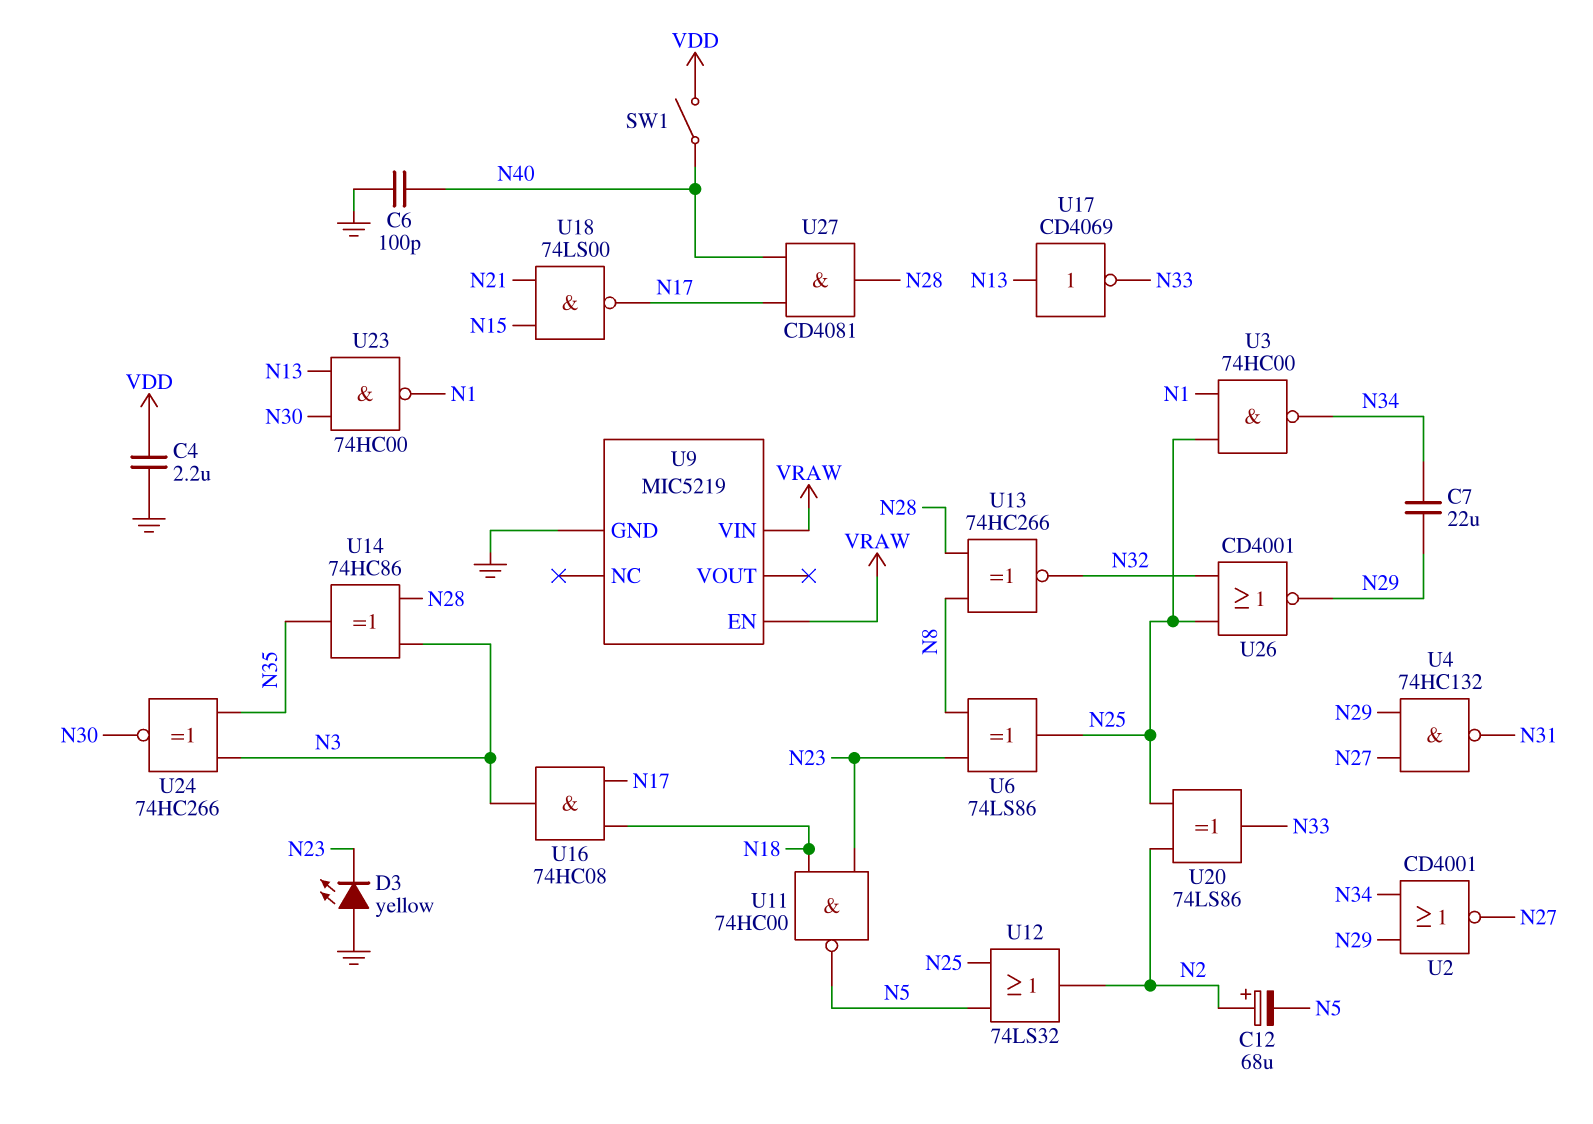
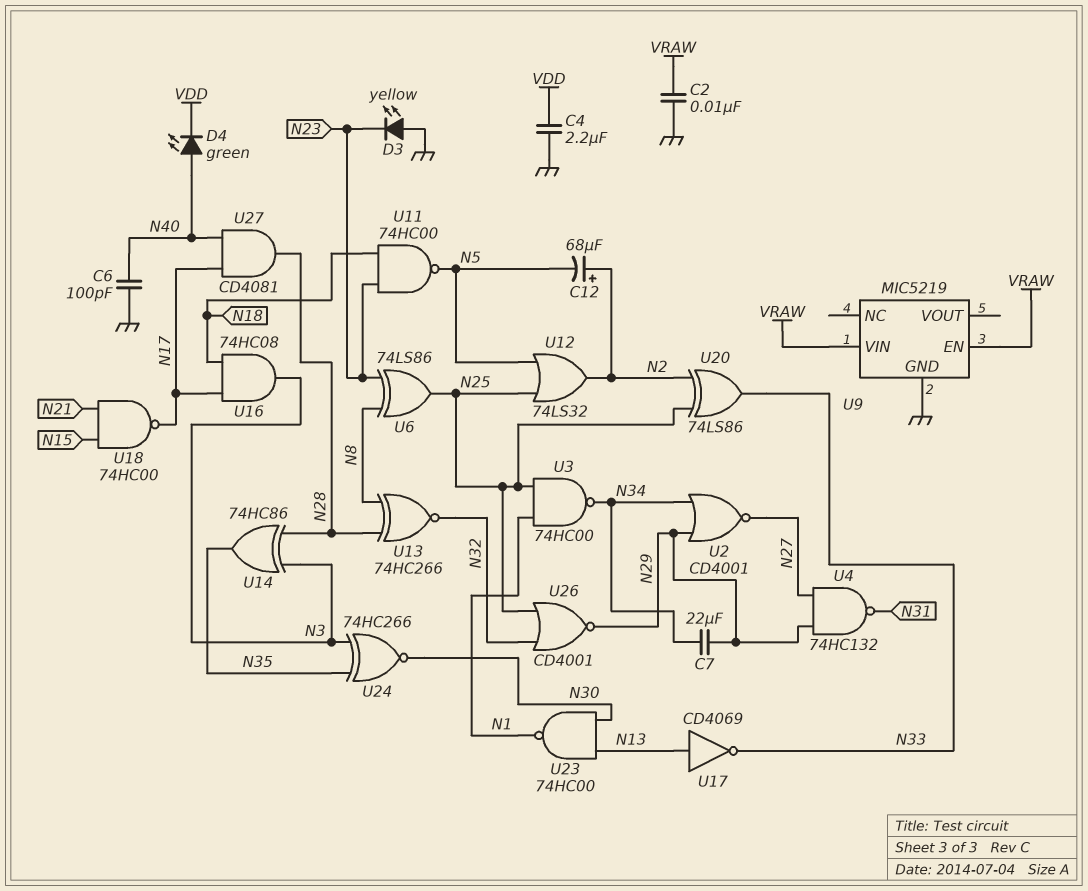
C2: none -> 10nF (GND, VRAW)
D4: none -> LED green (A N40, K VDD)
SW1: switch (N40, VDD) -> none
U18: NAND 74LS00 (in N15, in N21, out N17) -> NAND 74HC00 (in N15, in N21, out N17)

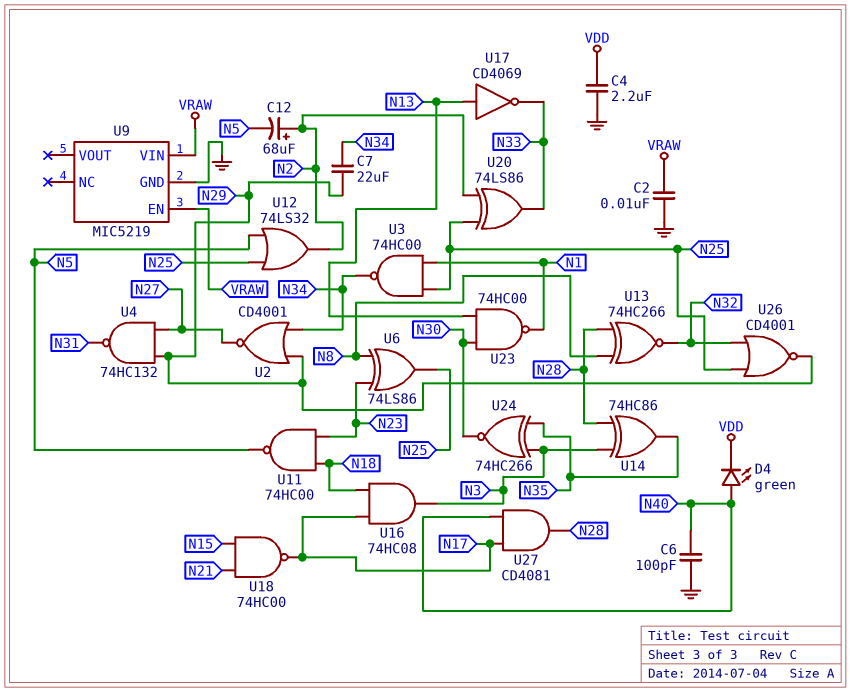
D3: LED yellow (A GND, K N23) -> none

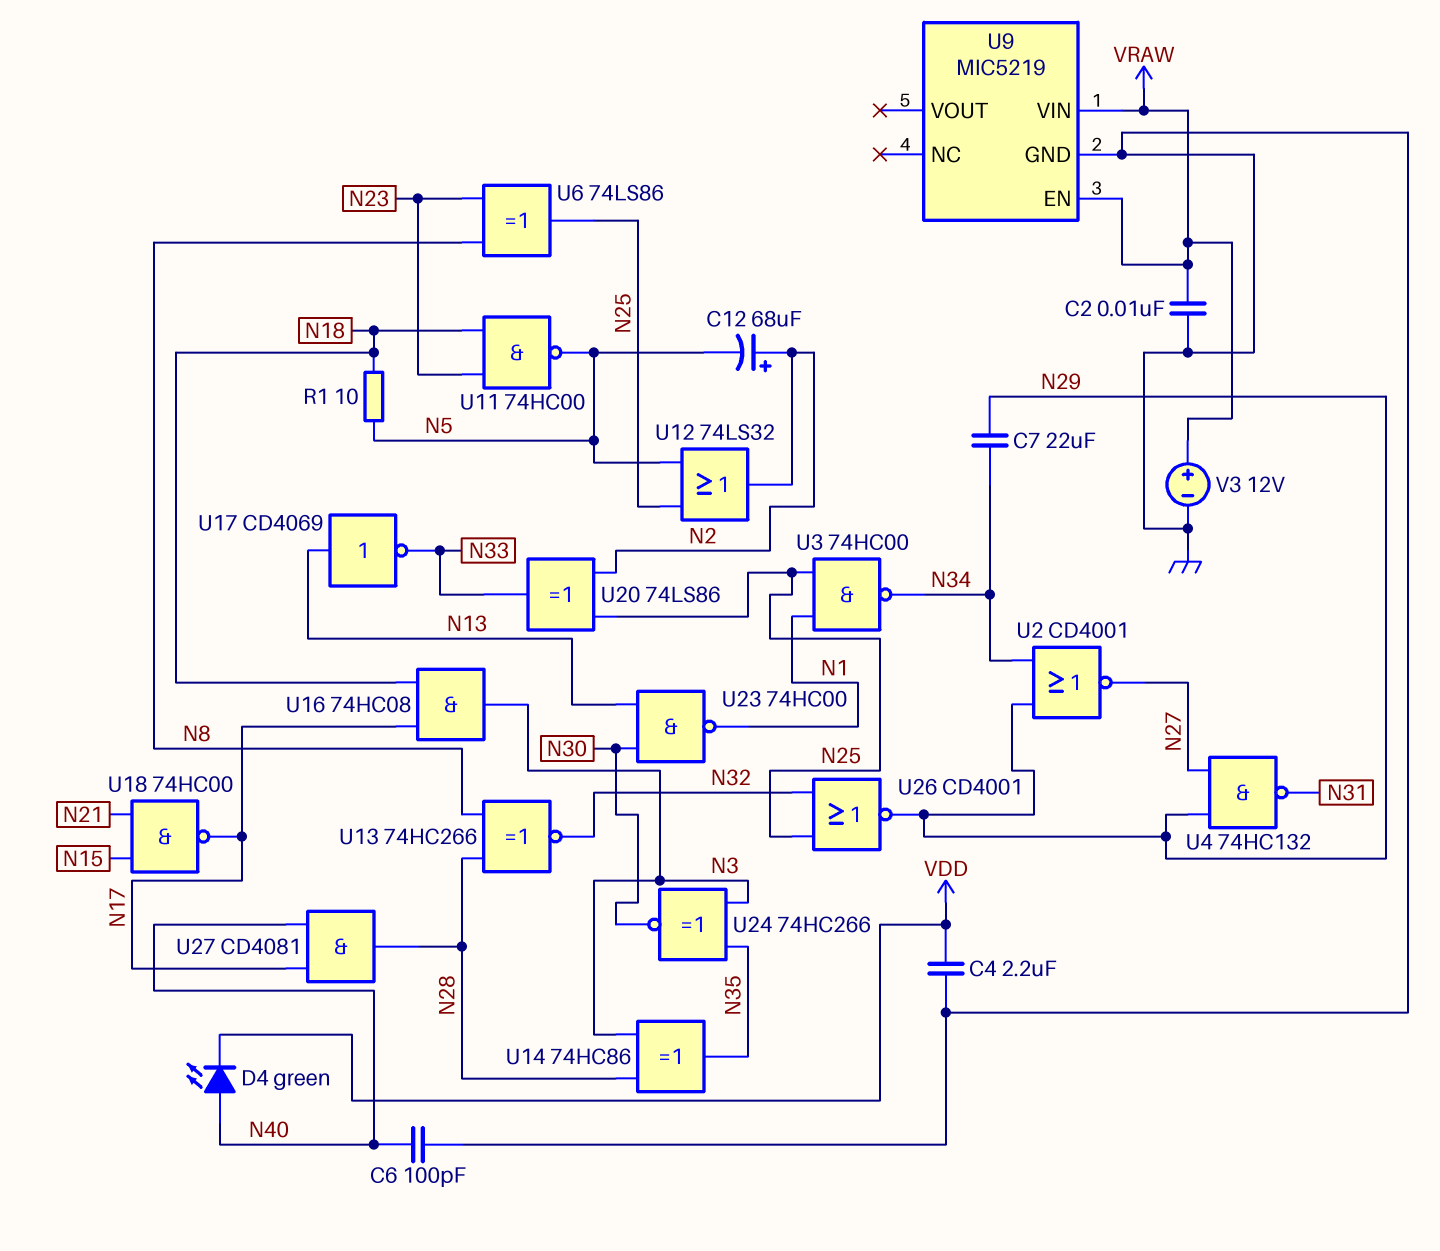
R1: none -> 10 (N5, N18)
V3: none -> 12V (plus VRAW, minus GND)

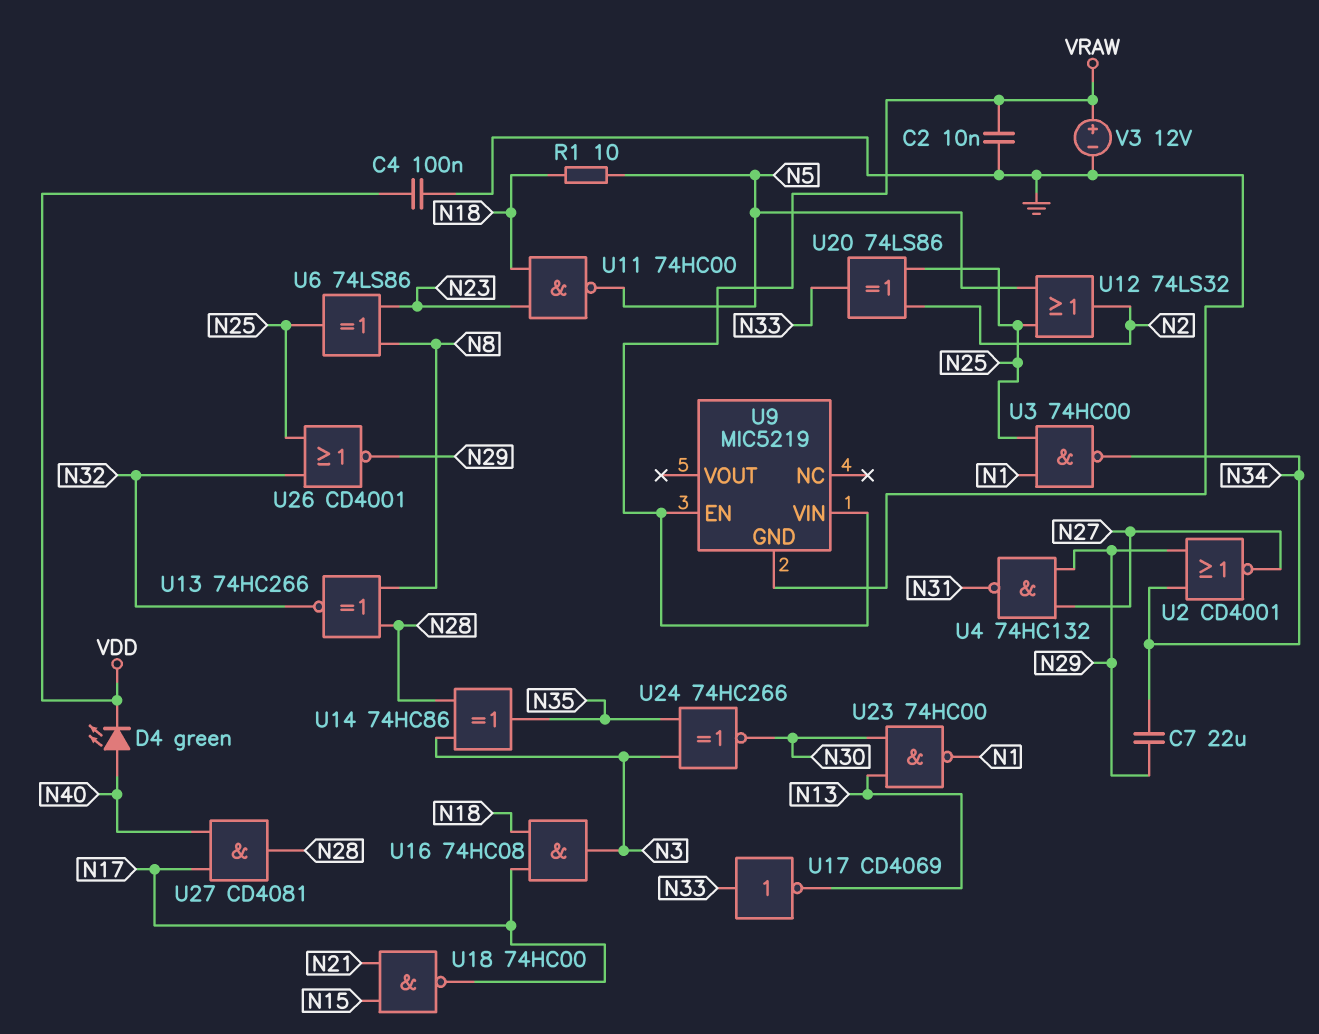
C4: 2.2uF (GND, VDD) -> 100nF (GND, VDD)
C6: 100pF (GND, N40) -> none
C12: 68uF (plus N2, minus N5) -> none
U17: NOT CD4069 (in N13, out N33) -> NOT CD4069 (in N33, out N13)

